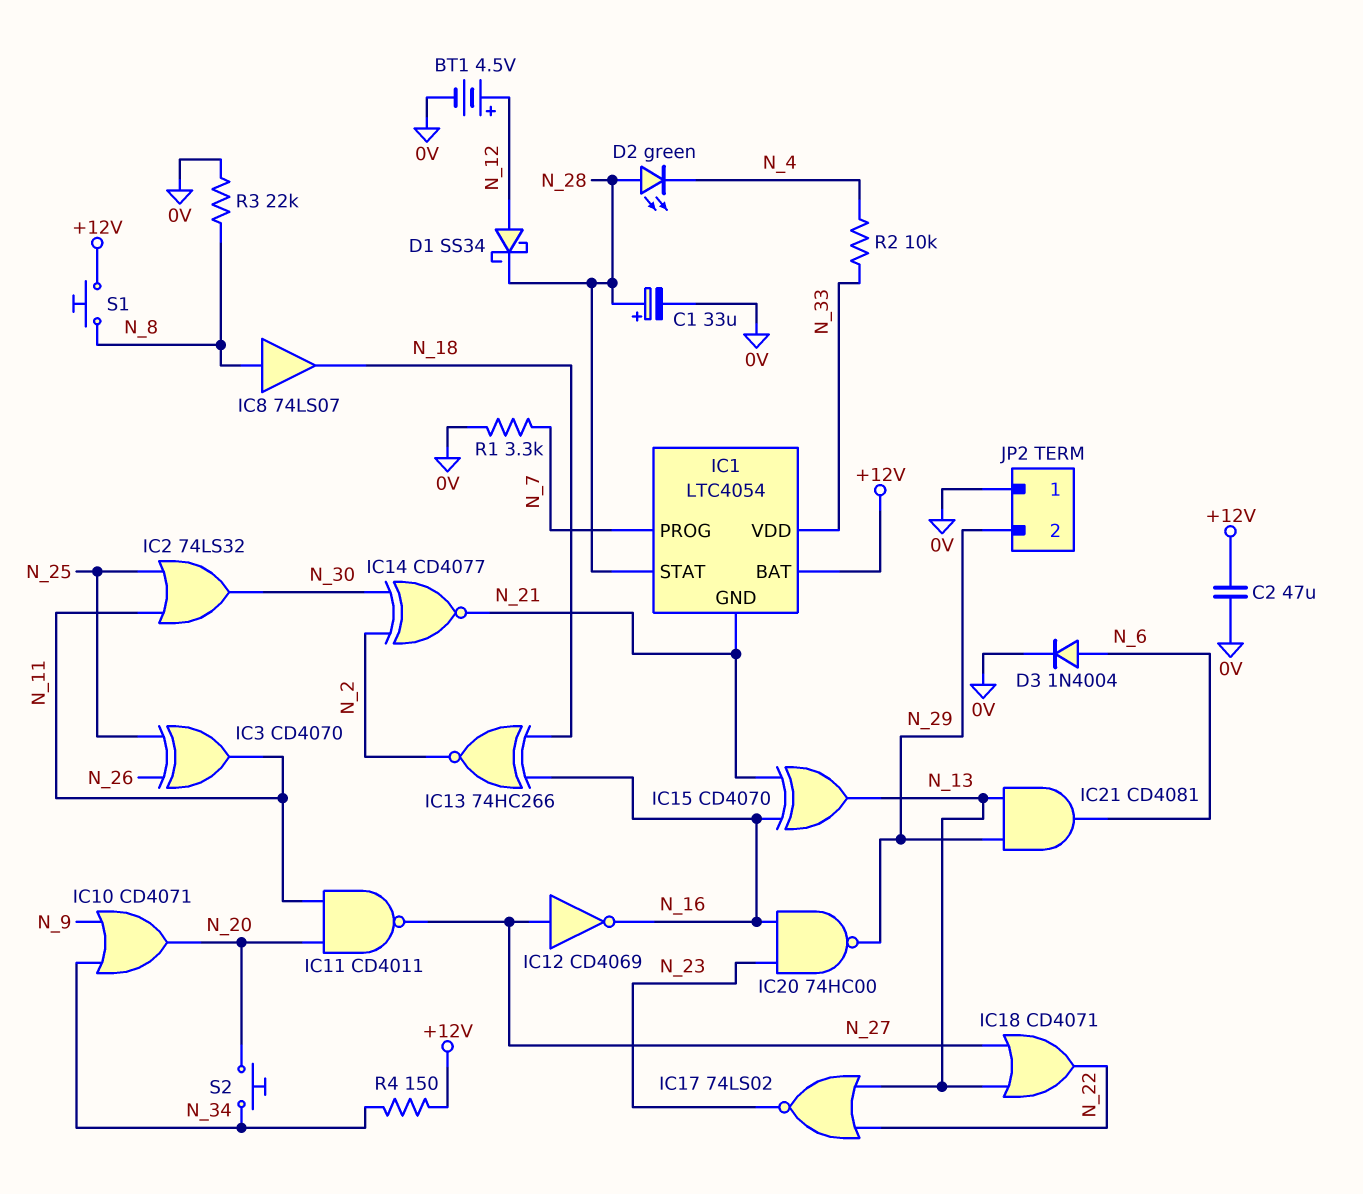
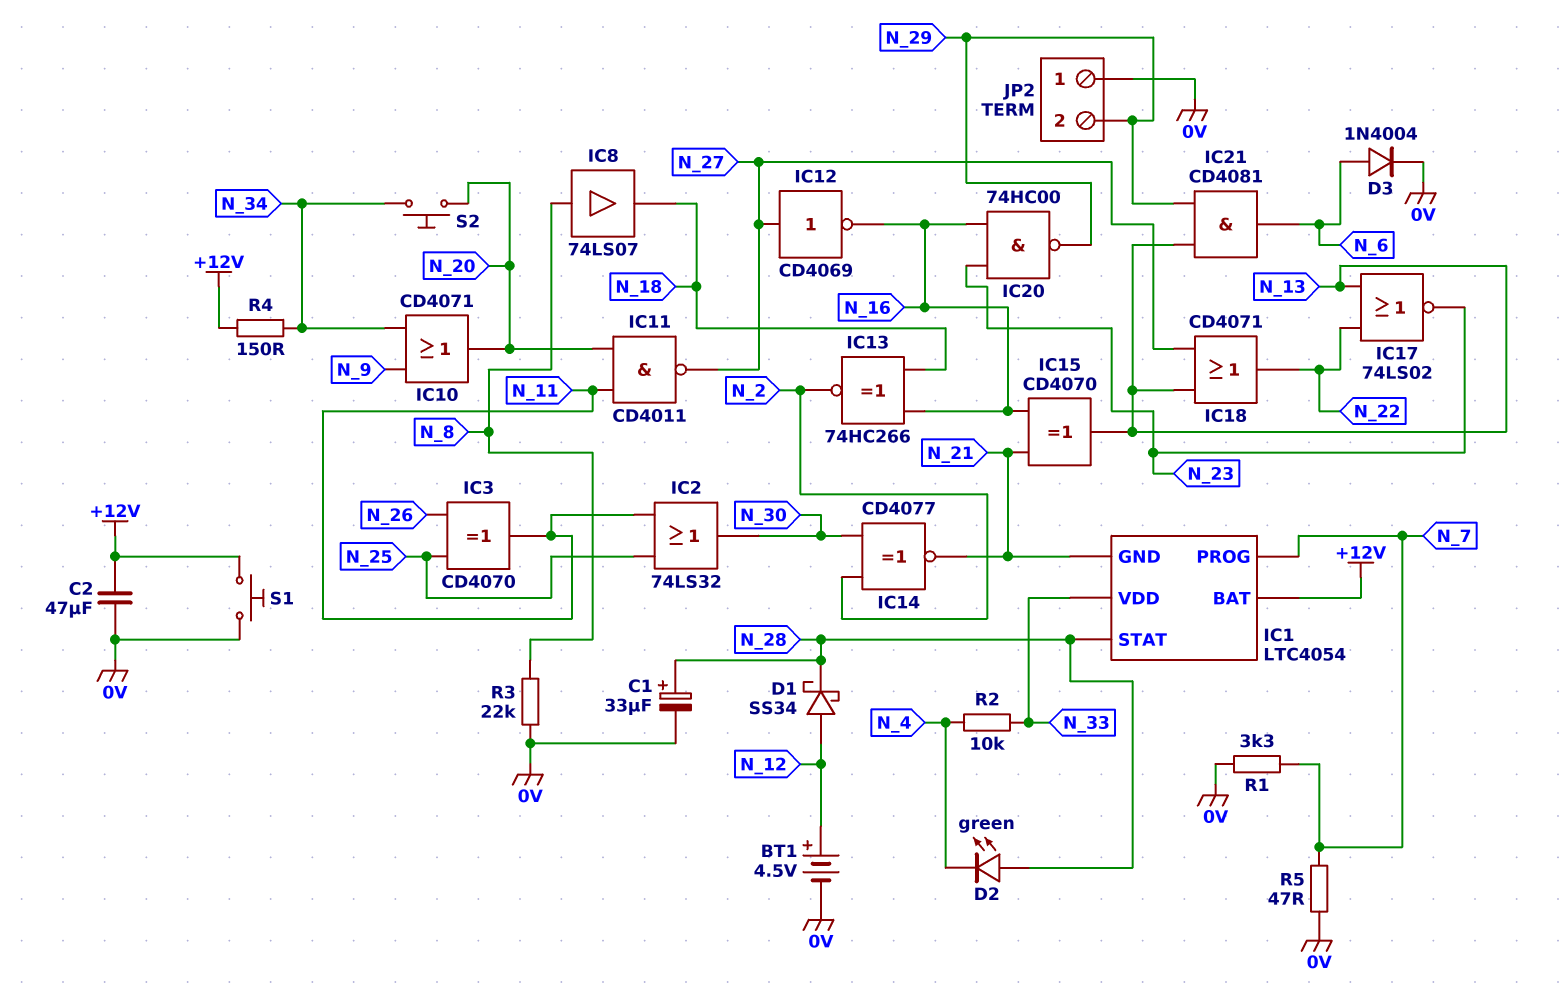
R5: none -> 47 (0V, N_7)
S1: button (+12V, N_8) -> button (+12V, 0V)

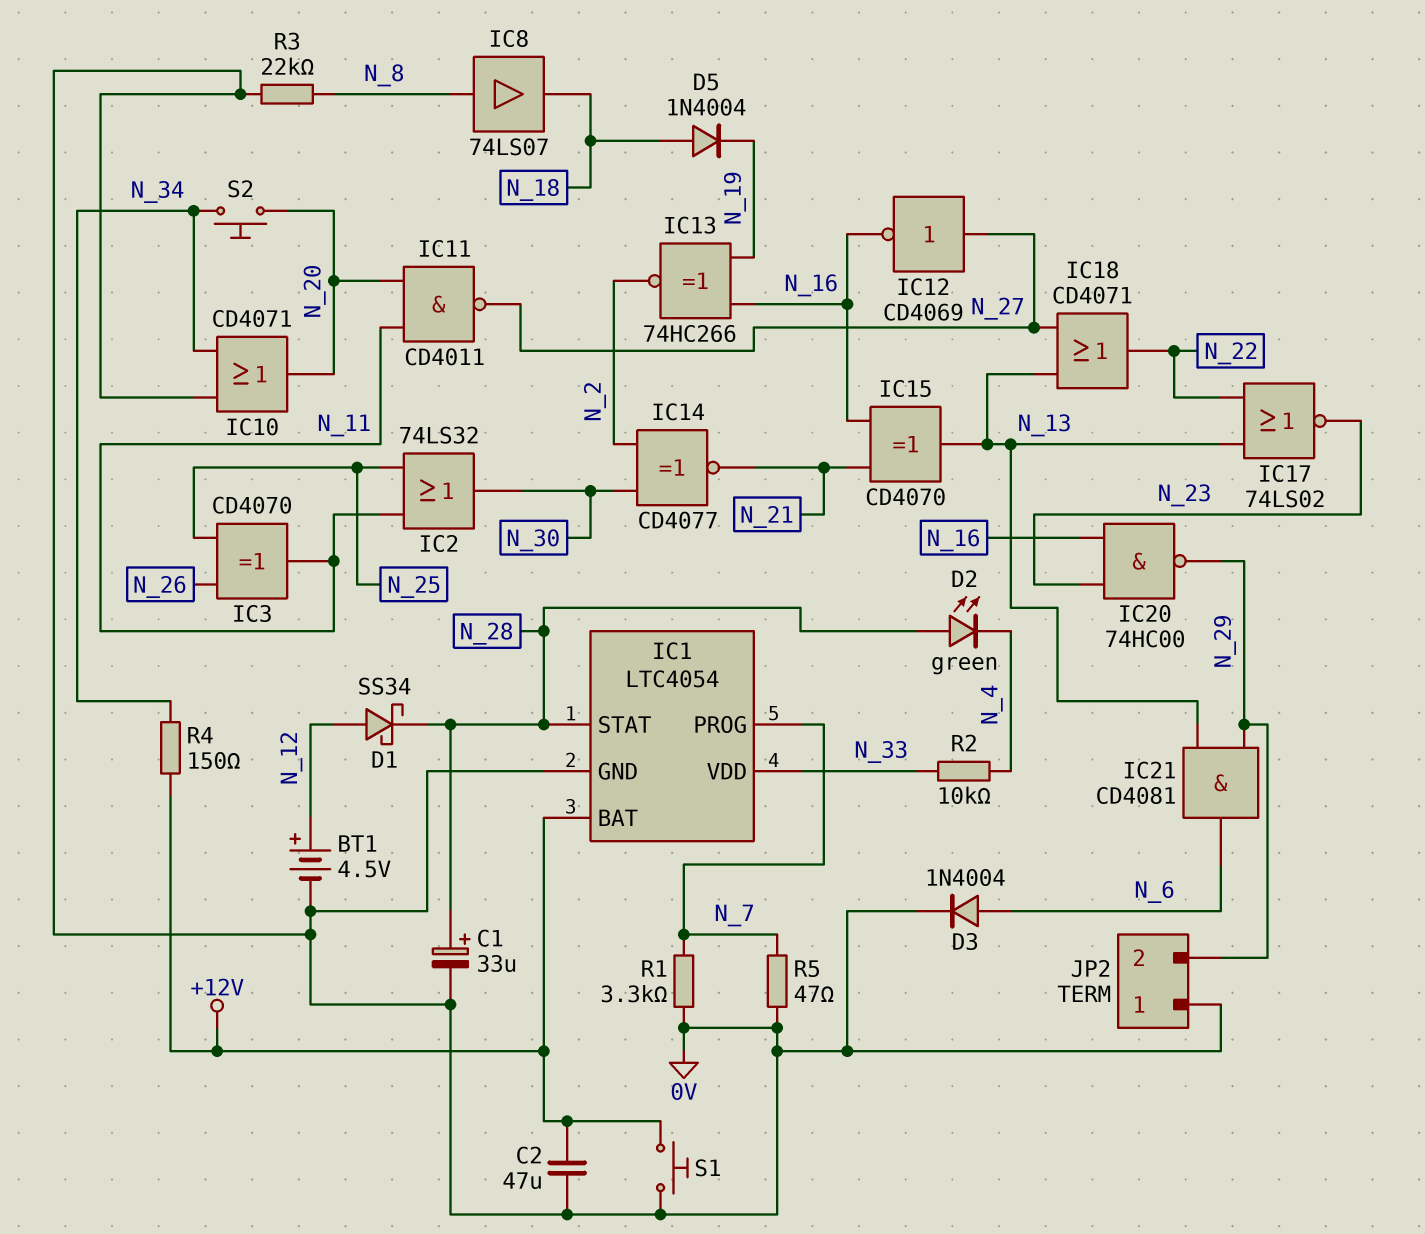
D5: none -> diode 1N4004 (A N_18, K N_19)
IC1 pin GND: N_21 -> 0V
IC10: OR CD4071 (in N_9, in N_34, out N_20) -> OR CD4071 (in 0V, in N_34, out N_20)
IC13: XNOR 74HC266 (in N_16, in N_18, out N_2) -> XNOR 74HC266 (in N_16, in N_19, out N_2)

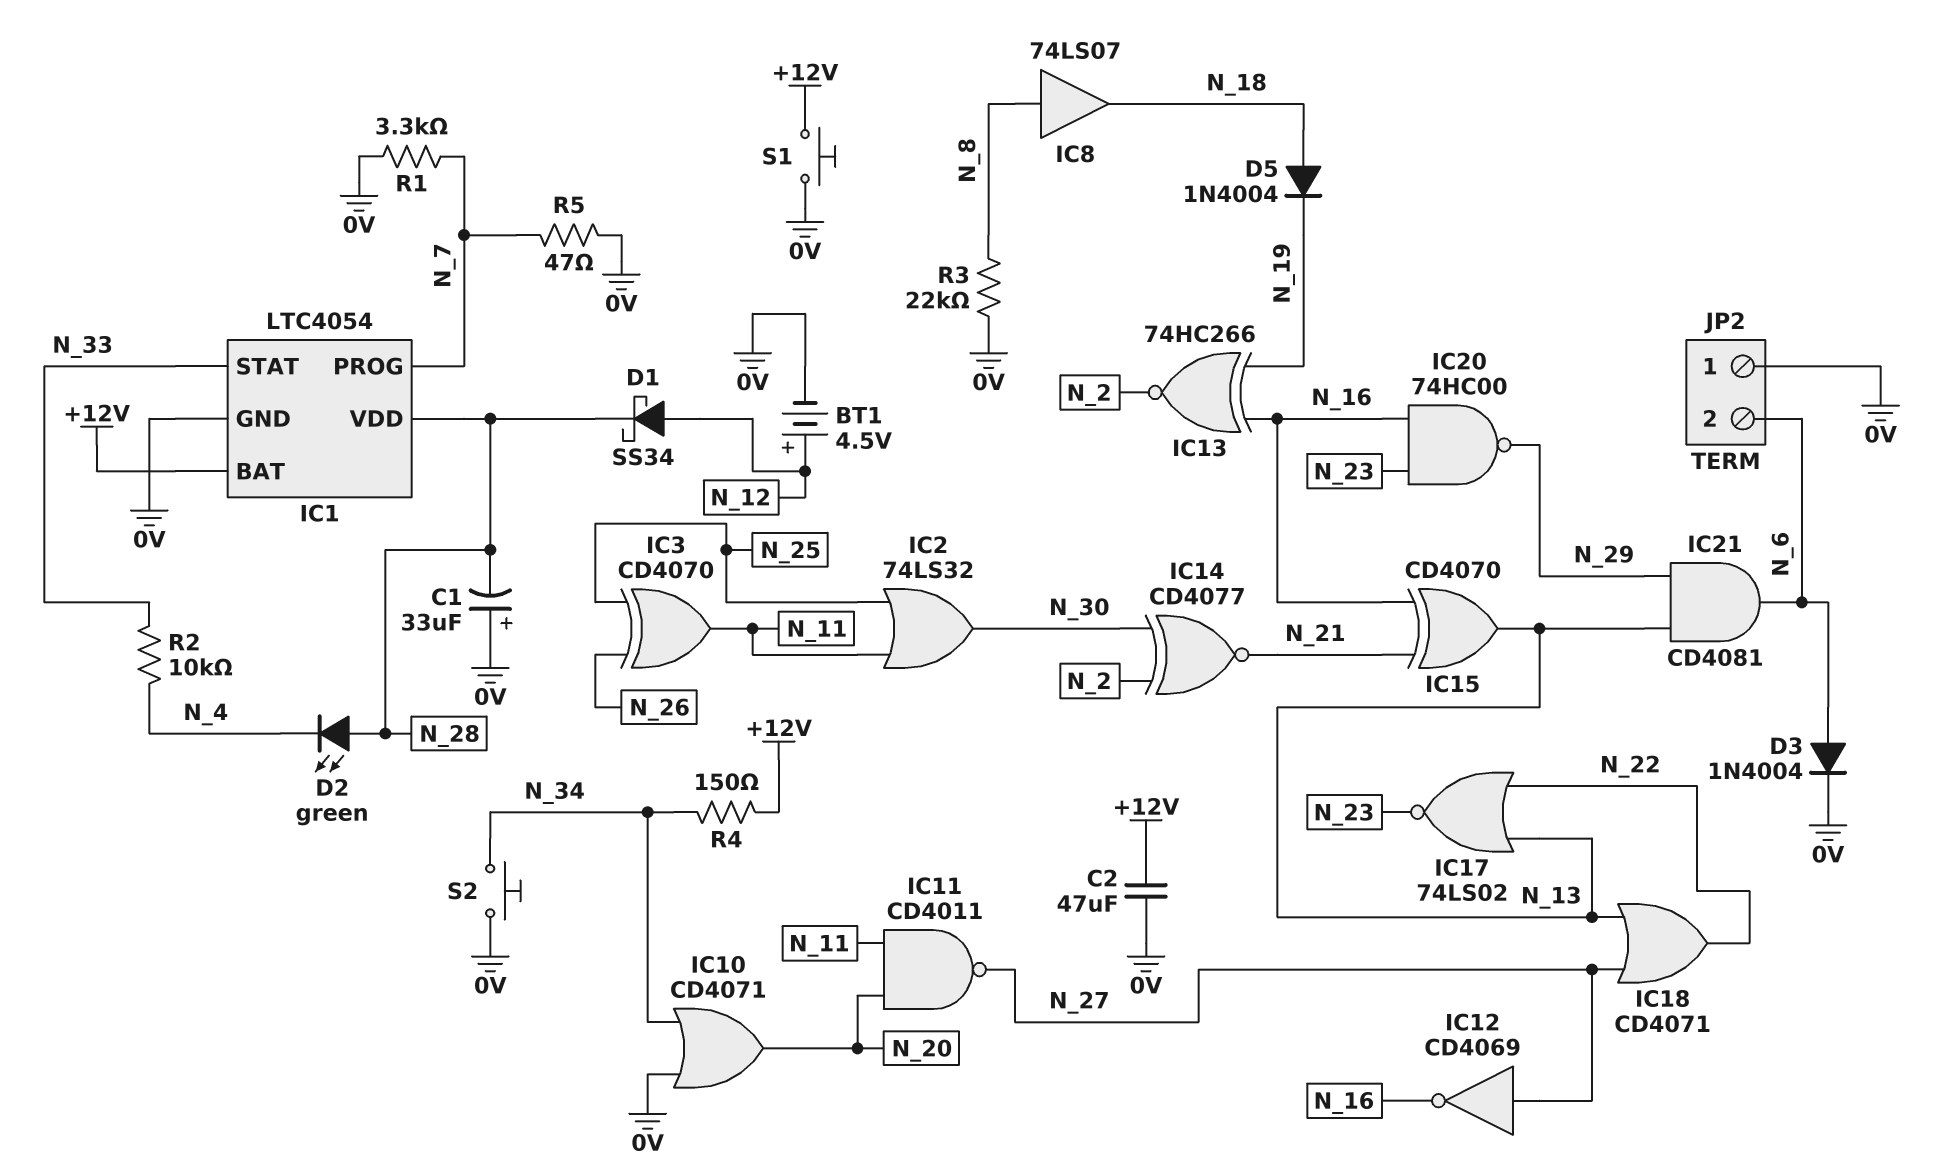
C1: 33uF (plus N_28, minus 0V) -> 33uF (plus 0V, minus N_28)
IC1 pin STAT: N_28 -> N_33
IC1 pin VDD: N_33 -> N_28
JP2 pin 2: N_29 -> N_6
S2: button (N_20, N_34) -> button (0V, N_34)

